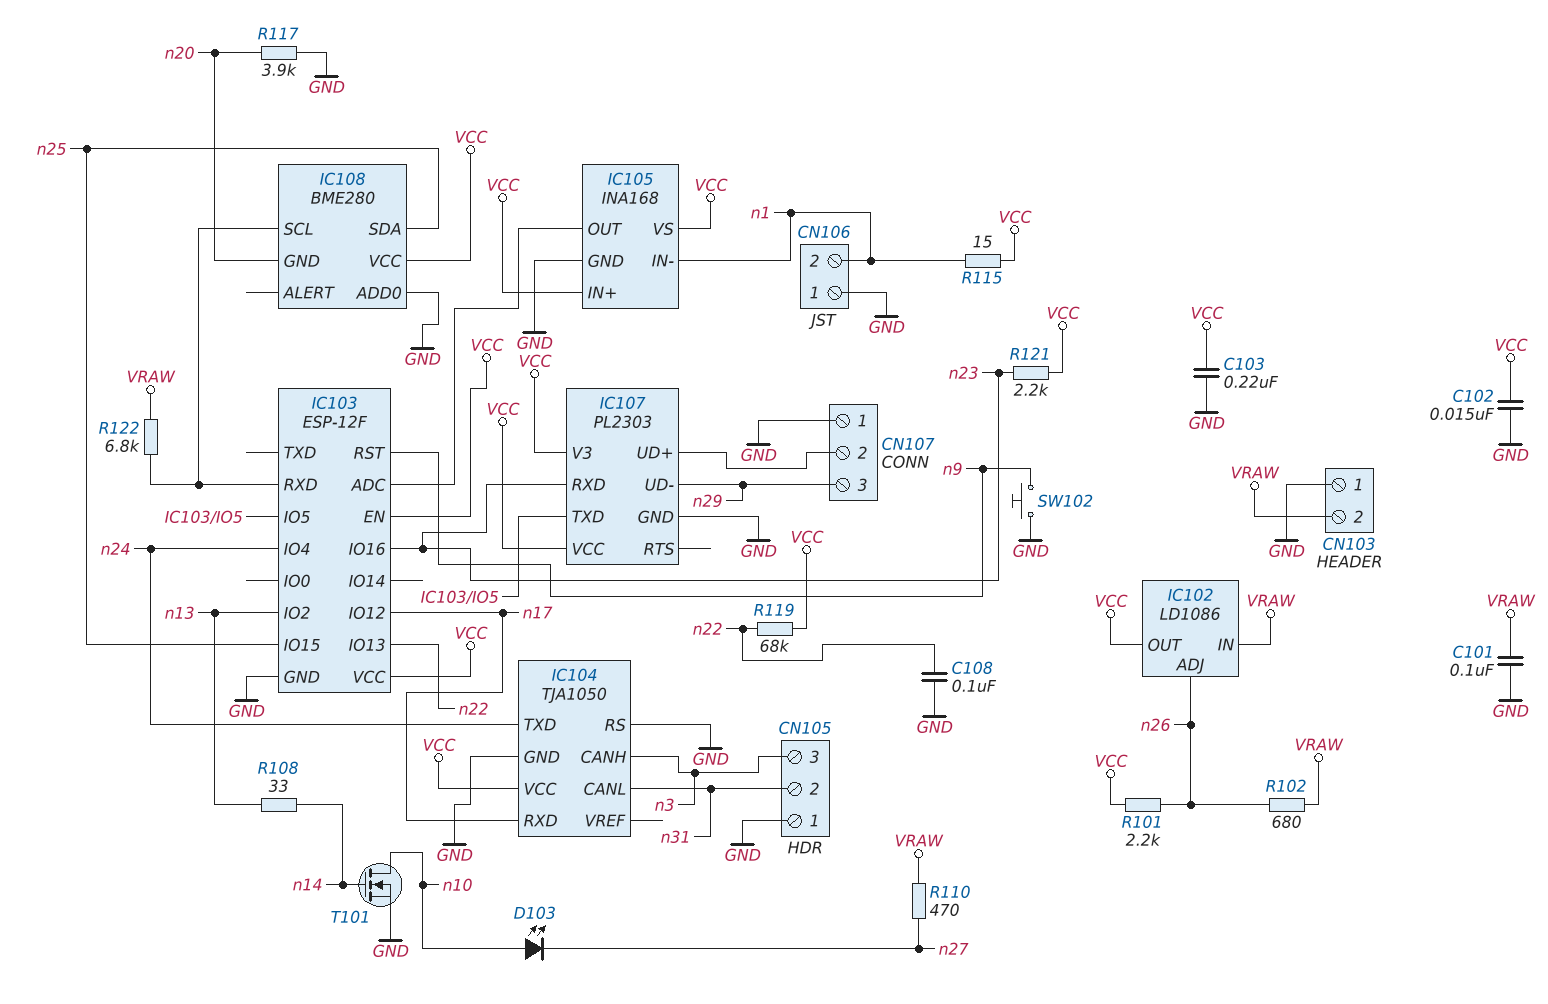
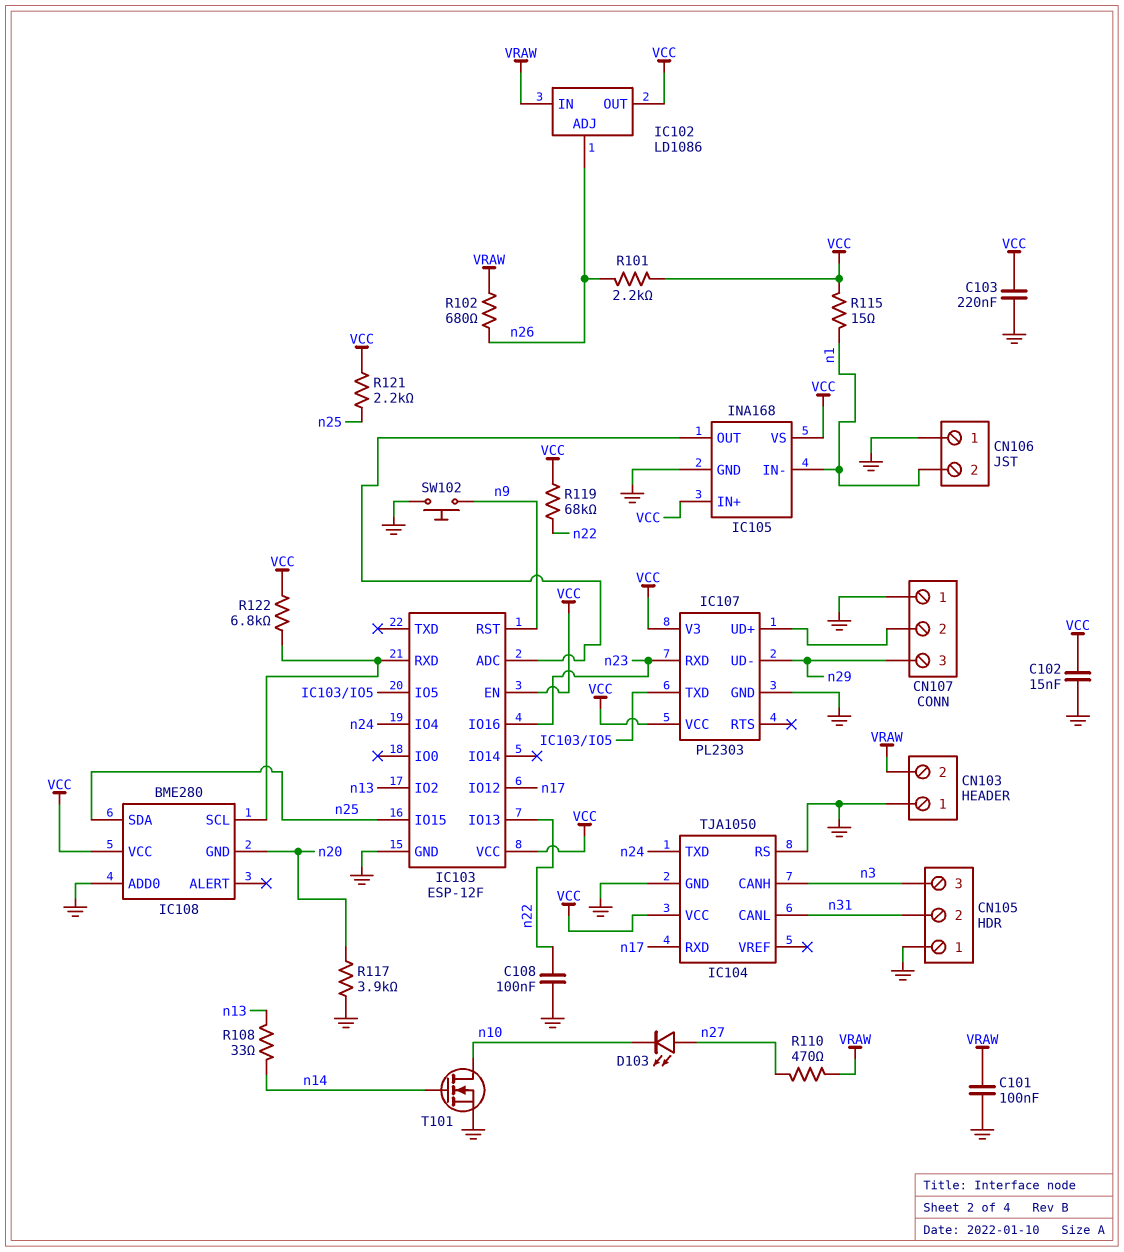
D103: LED (A n10, K n27) -> LED (A n27, K n10)
R121: 2.2k (VCC, n23) -> 2.2k (VCC, n25)
R122: 6.8k (IC103/RXD, VRAW) -> 6.8k (IC103/RXD, VCC)

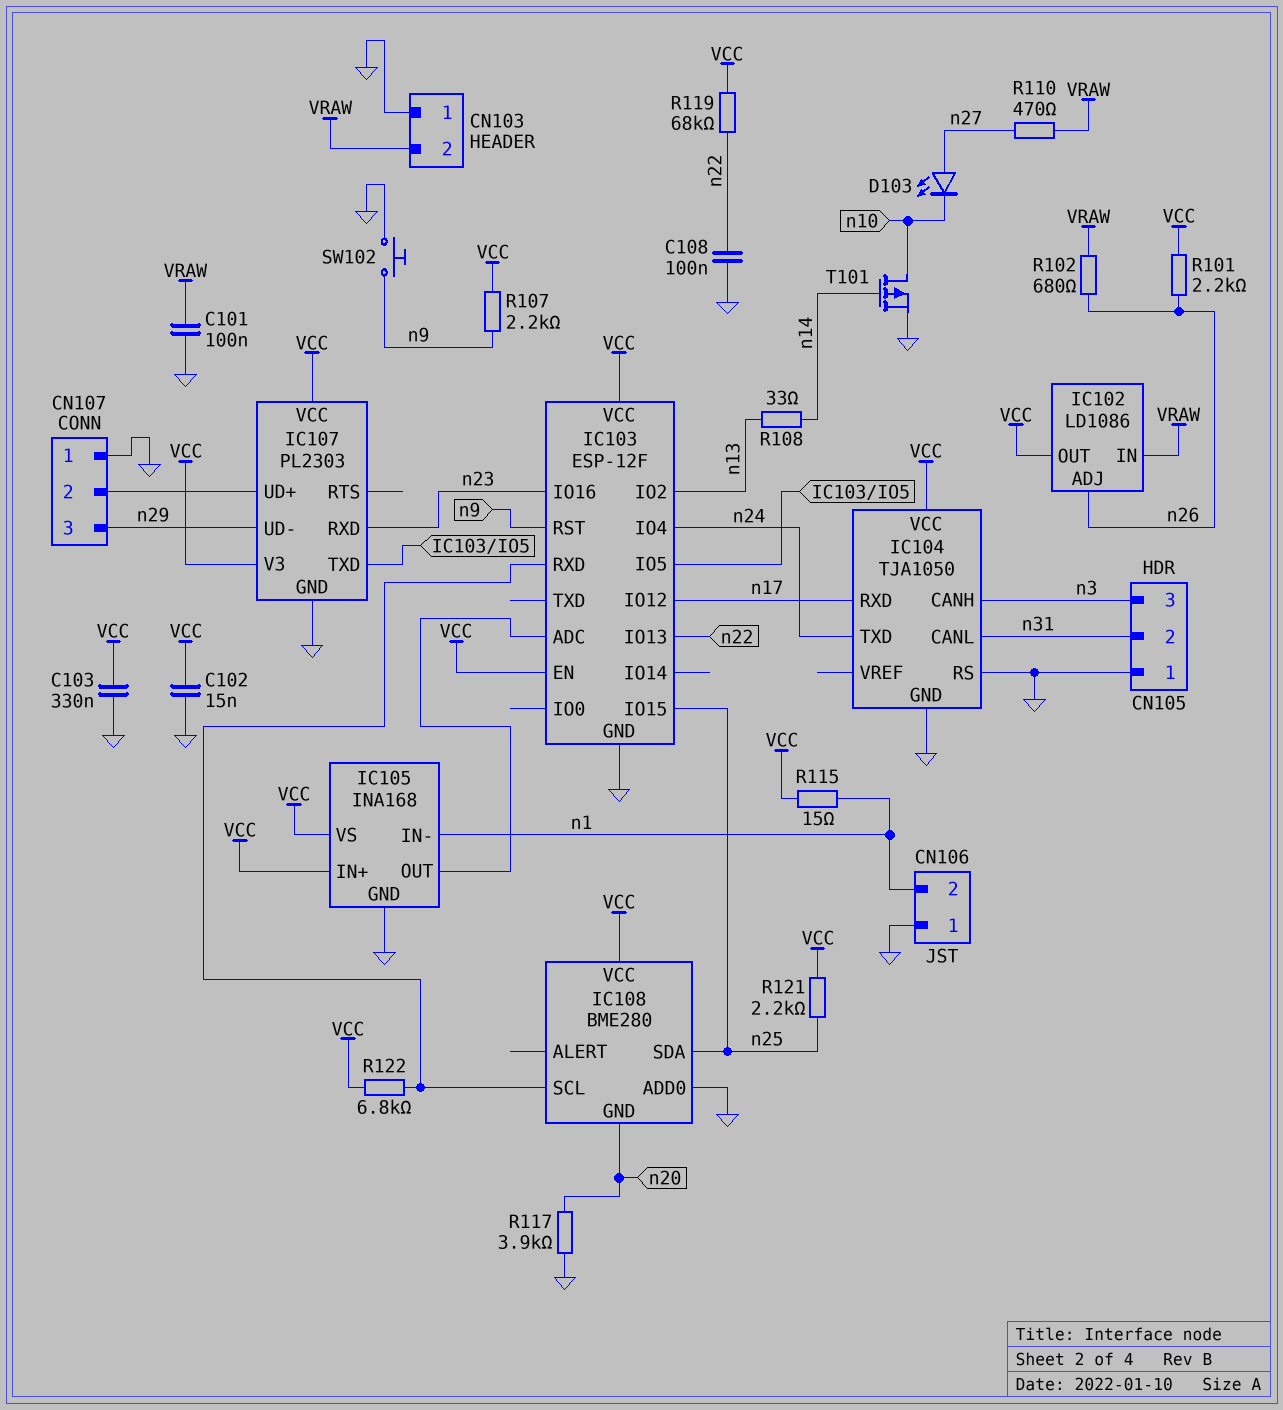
C103: 220nF (GND, VCC) -> 330nF (GND, VCC)
R107: none -> 2.2k (VCC, n9)
T101: NMOS (G n14, D n10, S GND) -> PMOS (G n14, D n10, S GND)

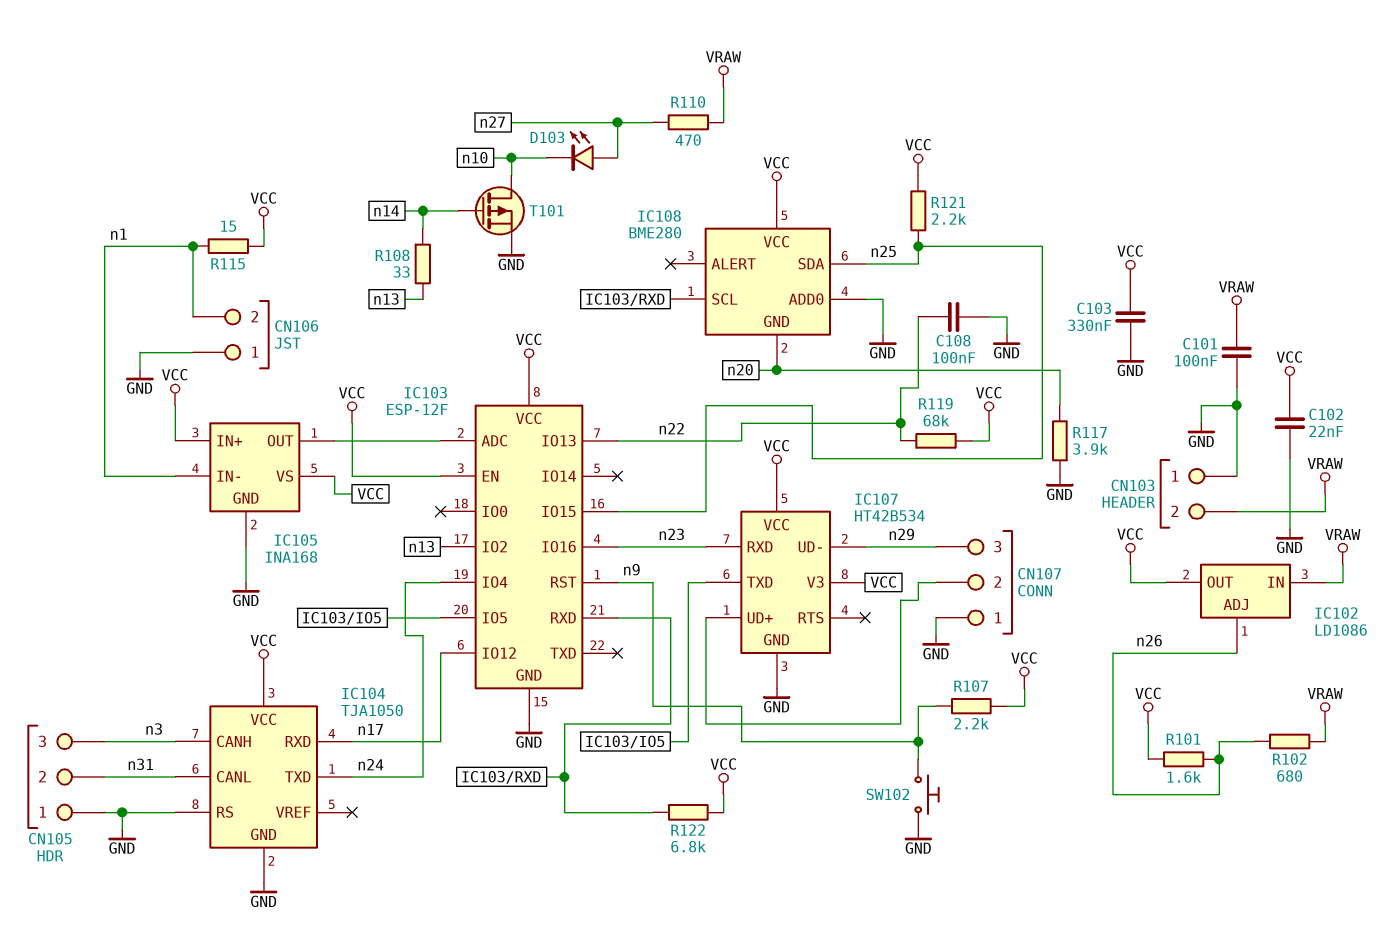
C102: 15nF (GND, VCC) -> 22nF (GND, VCC)
IC107: PL2303 -> HT42B534
R101: 2.2k (VCC, n26) -> 1.6k (VCC, n26)

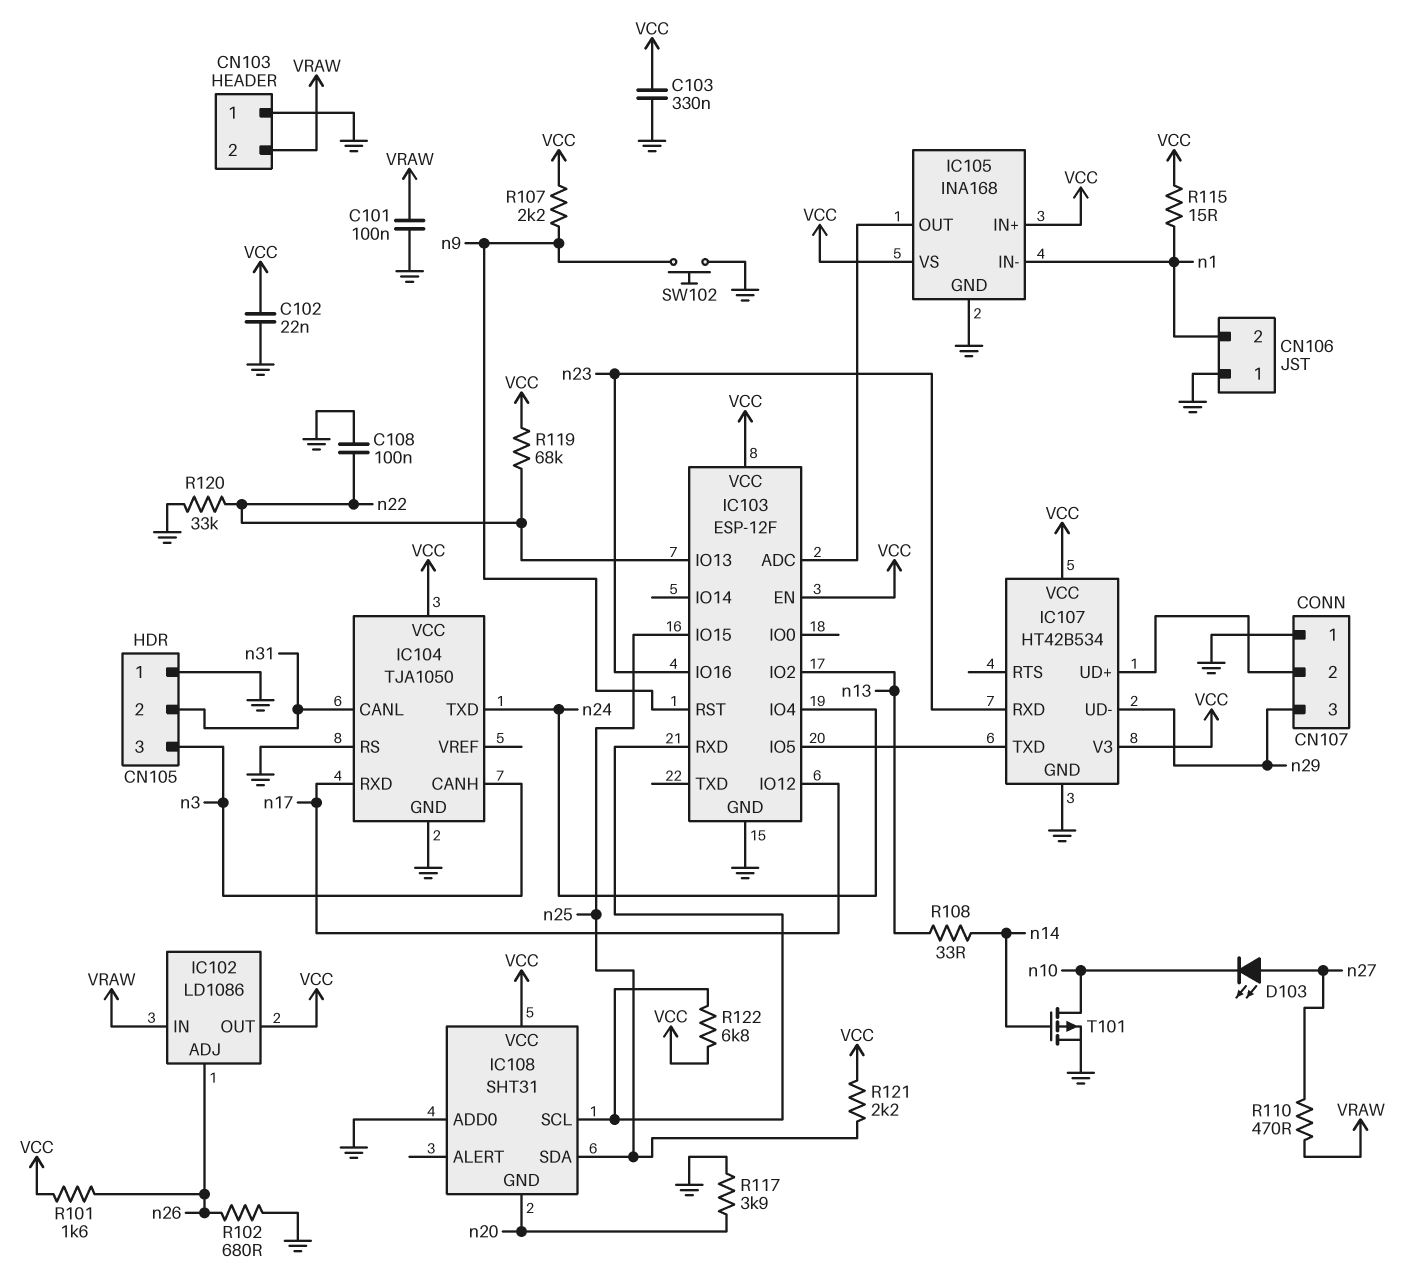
IC108: BME280 -> SHT31
R102: 680 (VRAW, n26) -> 680 (GND, n26)
R120: none -> 33k (GND, n22)

